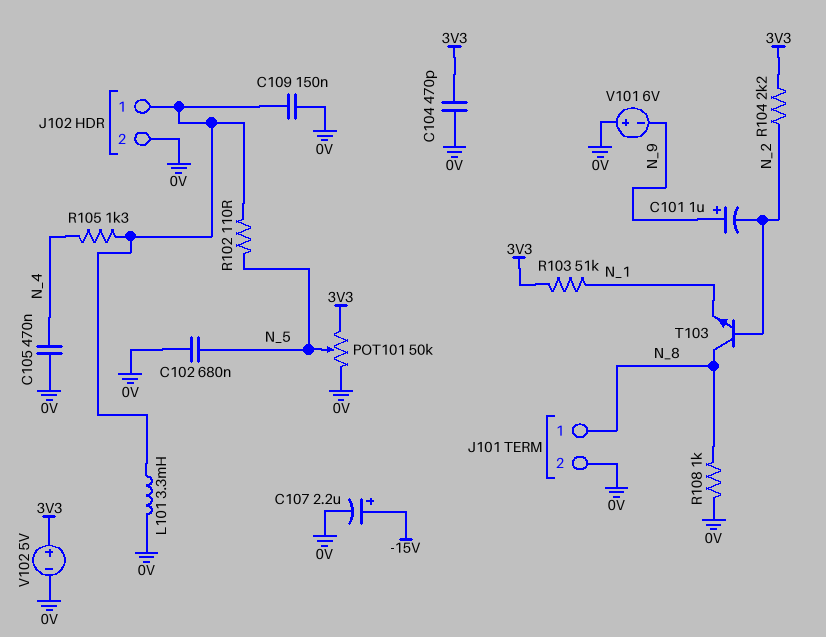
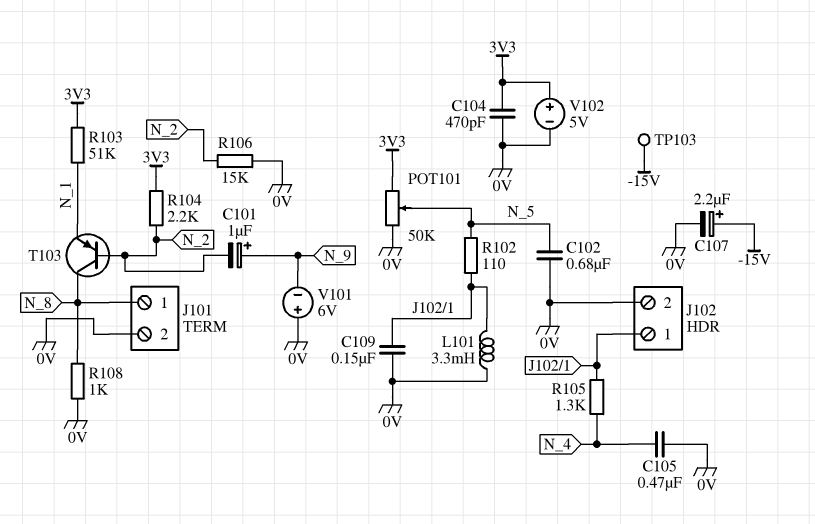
R106: none -> 15k (0V, N_2)
T103: NPN (B N_2, C N_8, E N_1) -> PNP (B N_2, C N_8, E N_1)
TP103: none -> test point (-15V)

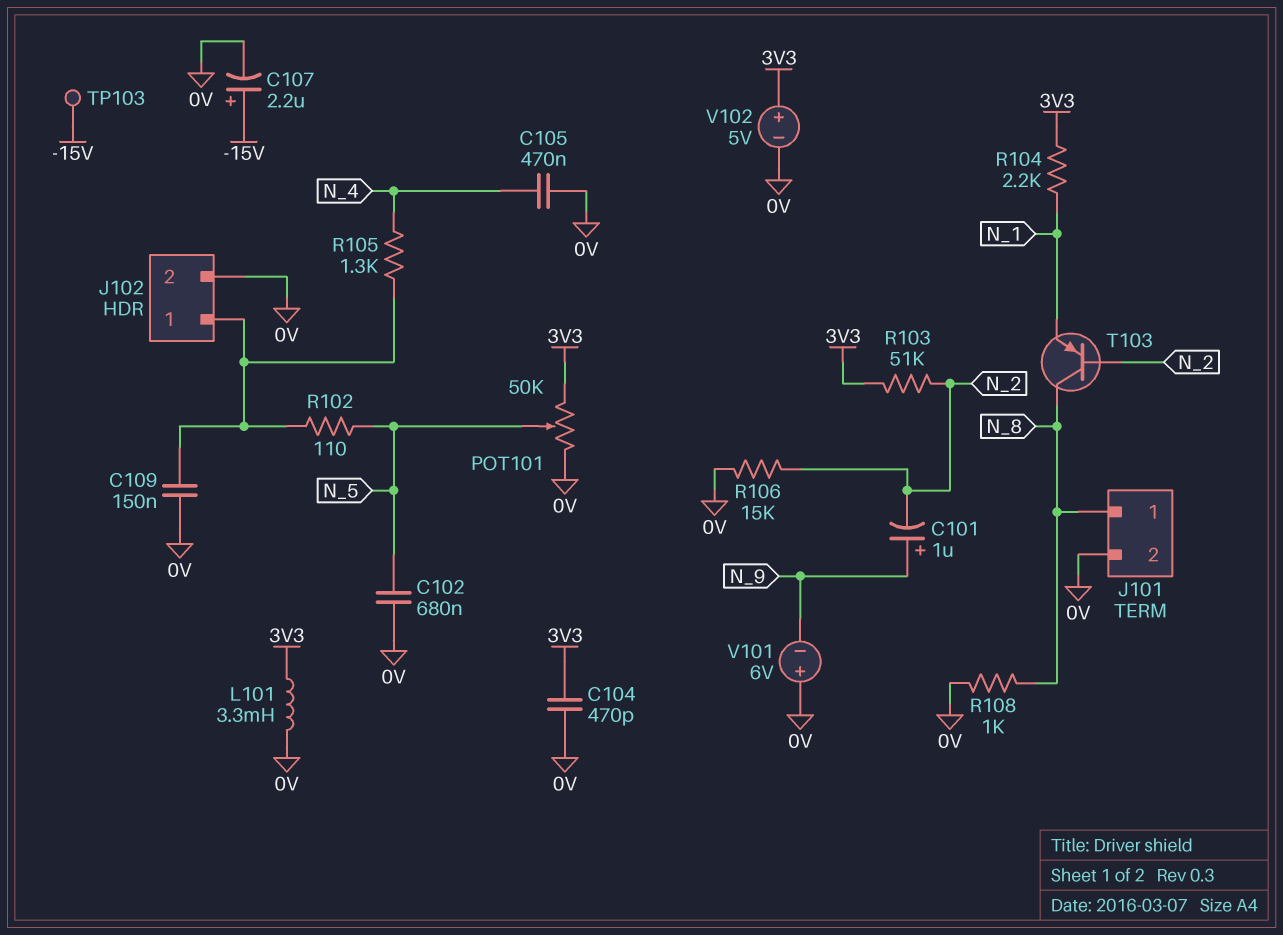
L101: 3.3mH (0V, J102/1) -> 3.3mH (0V, 3V3)
R103: 51k (3V3, N_1) -> 51k (3V3, N_2)
R104: 2.2k (3V3, N_2) -> 2.2k (3V3, N_1)

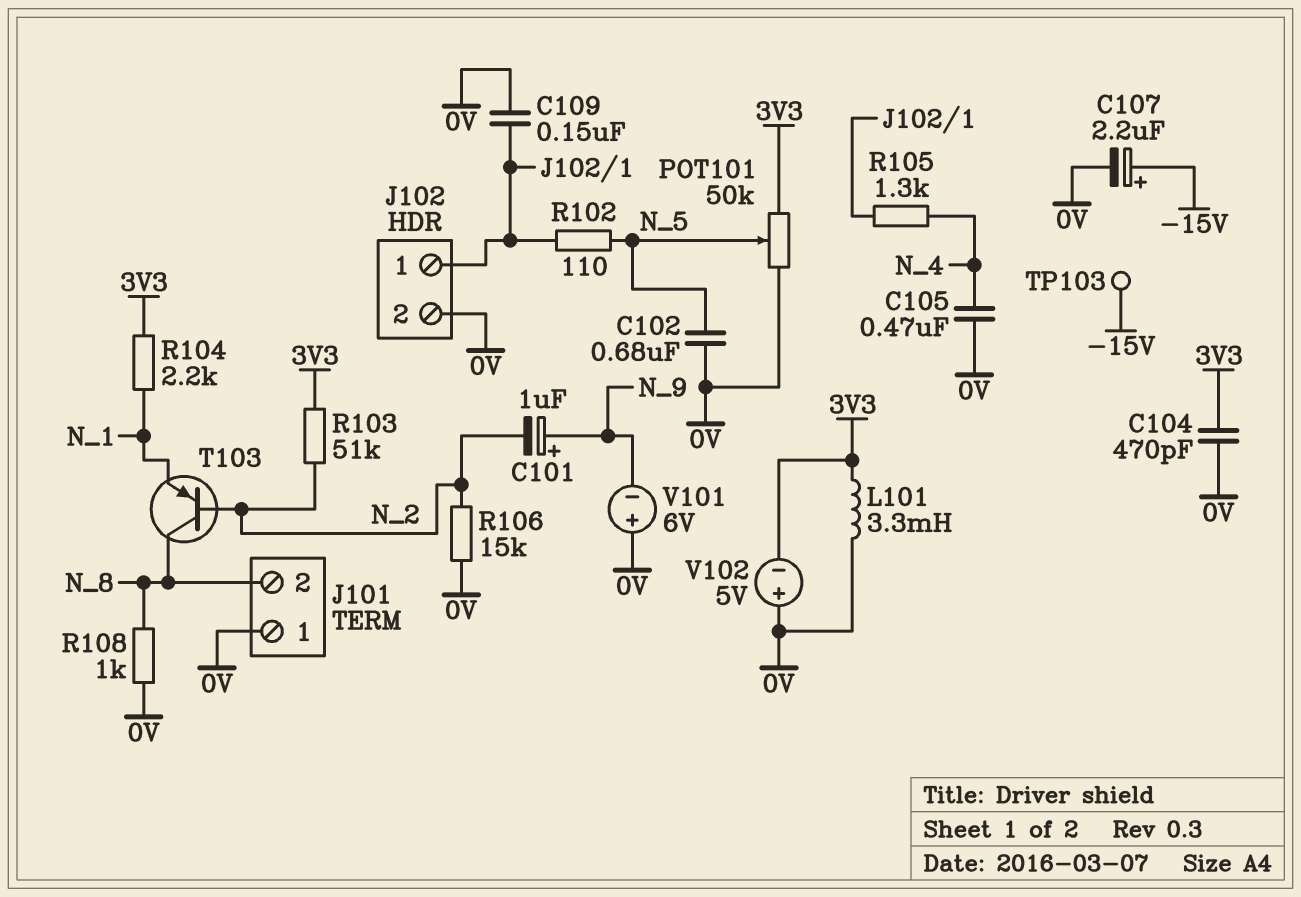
J101 pin 1: N_8 -> 0V
J101 pin 2: 0V -> N_8
V102: 5V (plus 3V3, minus 0V) -> 5V (plus 0V, minus 3V3)

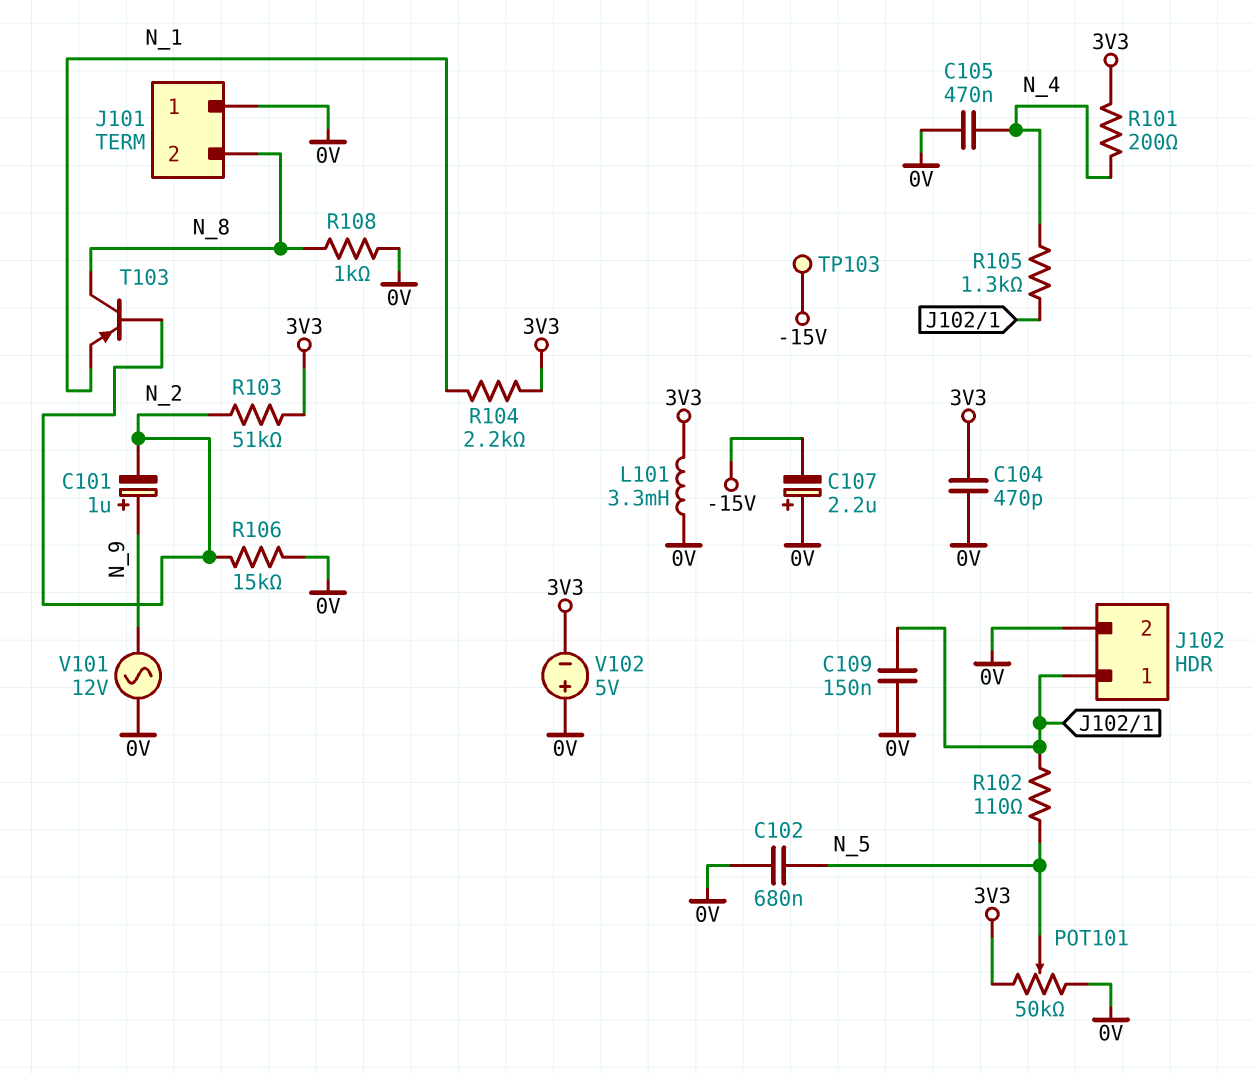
C107: 2.2uF (plus -15V, minus 0V) -> 2.2uF (plus 0V, minus -15V)
R101: none -> 200 (3V3, N_4)
V101: 6V (plus 0V, minus N_9) -> AC 12V (0V, N_9)

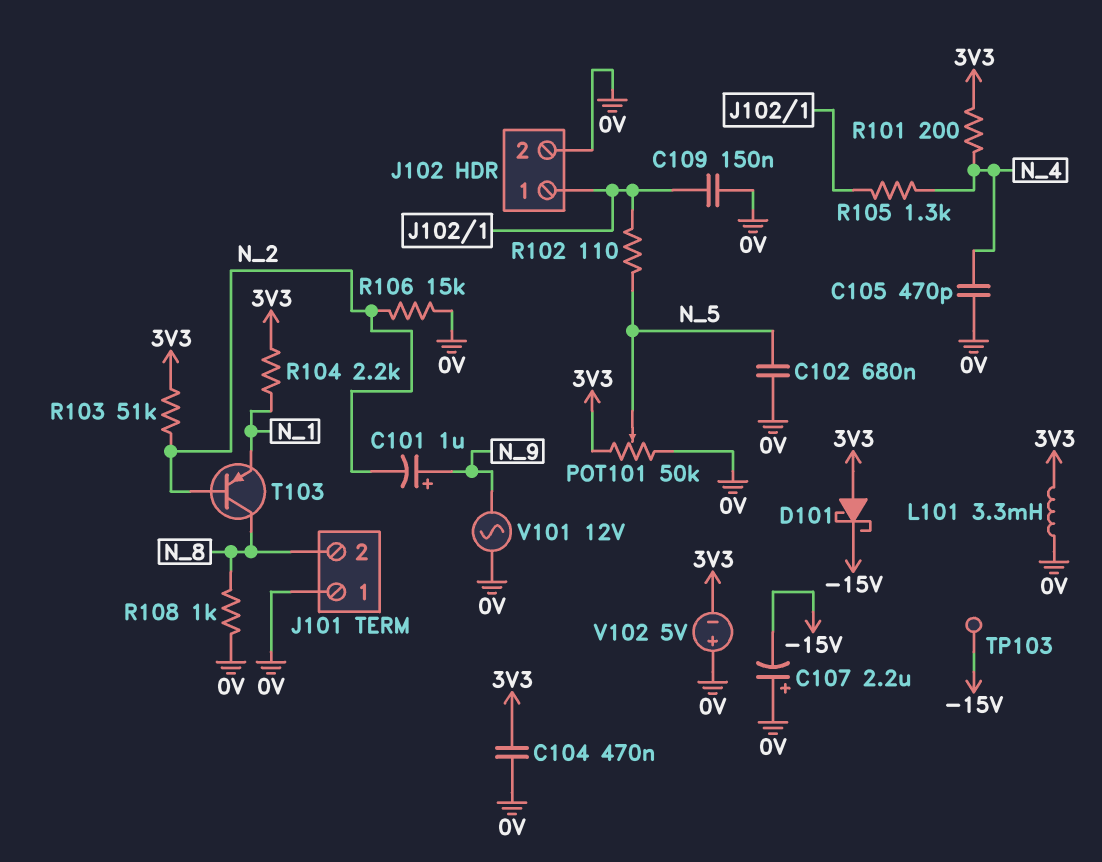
C104: 470pF (0V, 3V3) -> 470nF (0V, 3V3)
C105: 470nF (0V, N_4) -> 470pF (0V, N_4)
D101: none -> schottky (A 3V3, K -15V)

